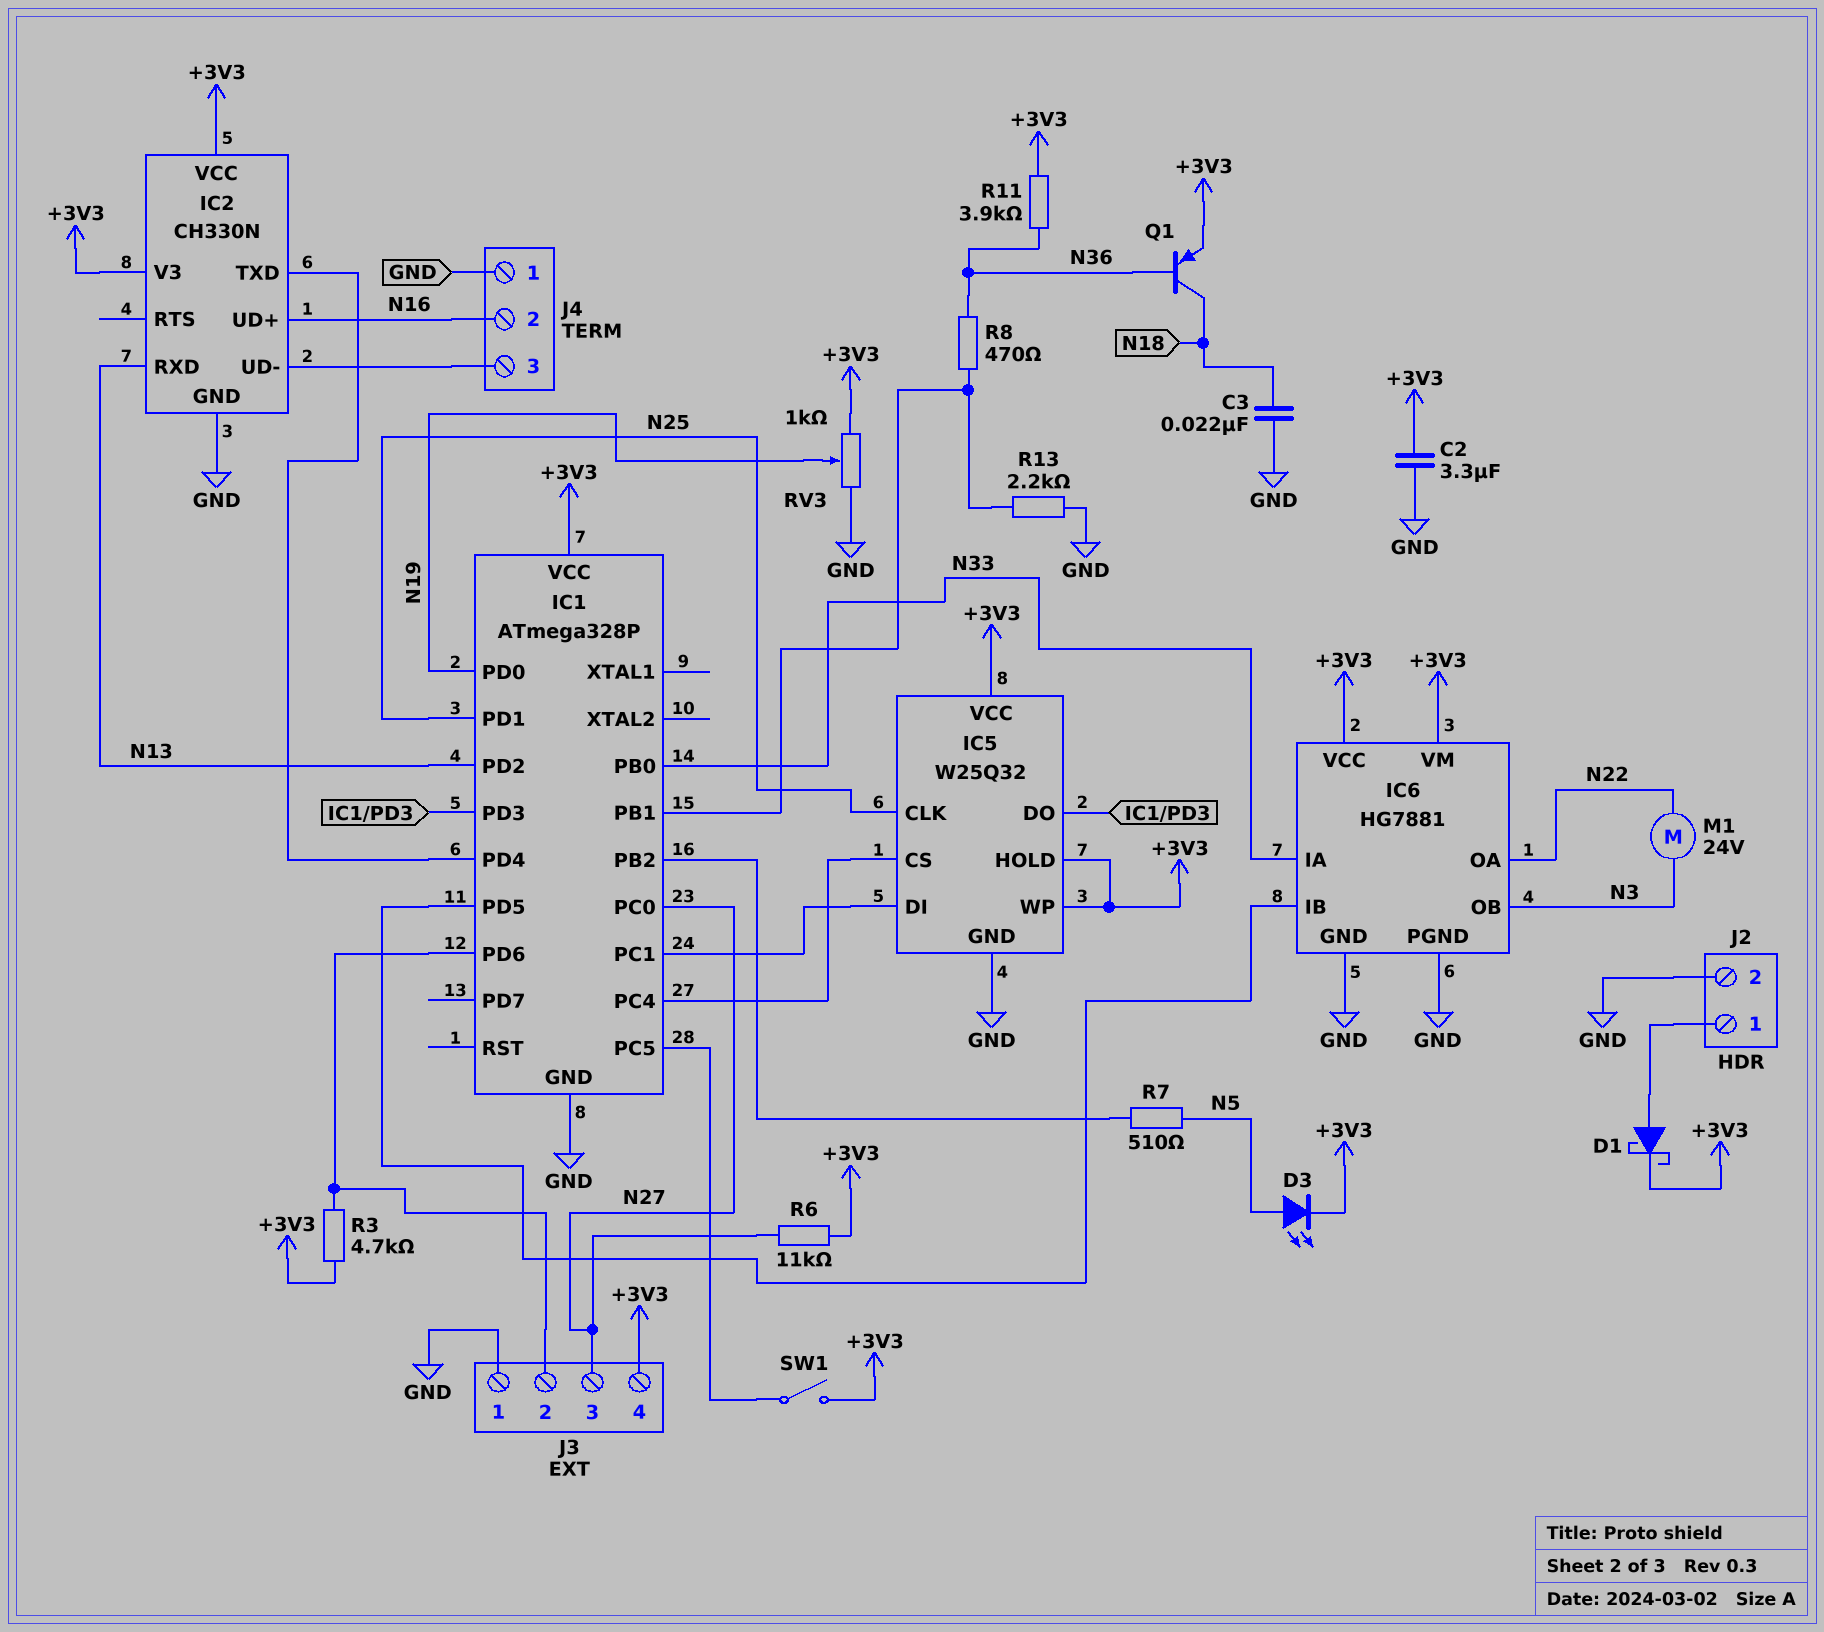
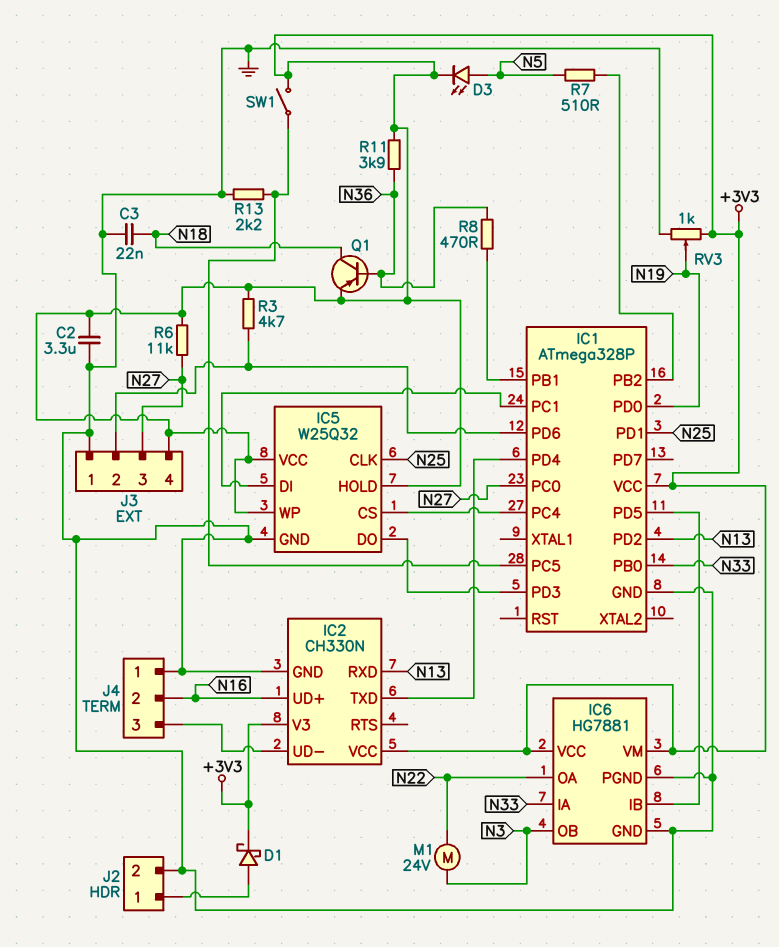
R13: 2.2k (GND, IC1/PB1) -> 2.2k (GND, IC1/PC5)

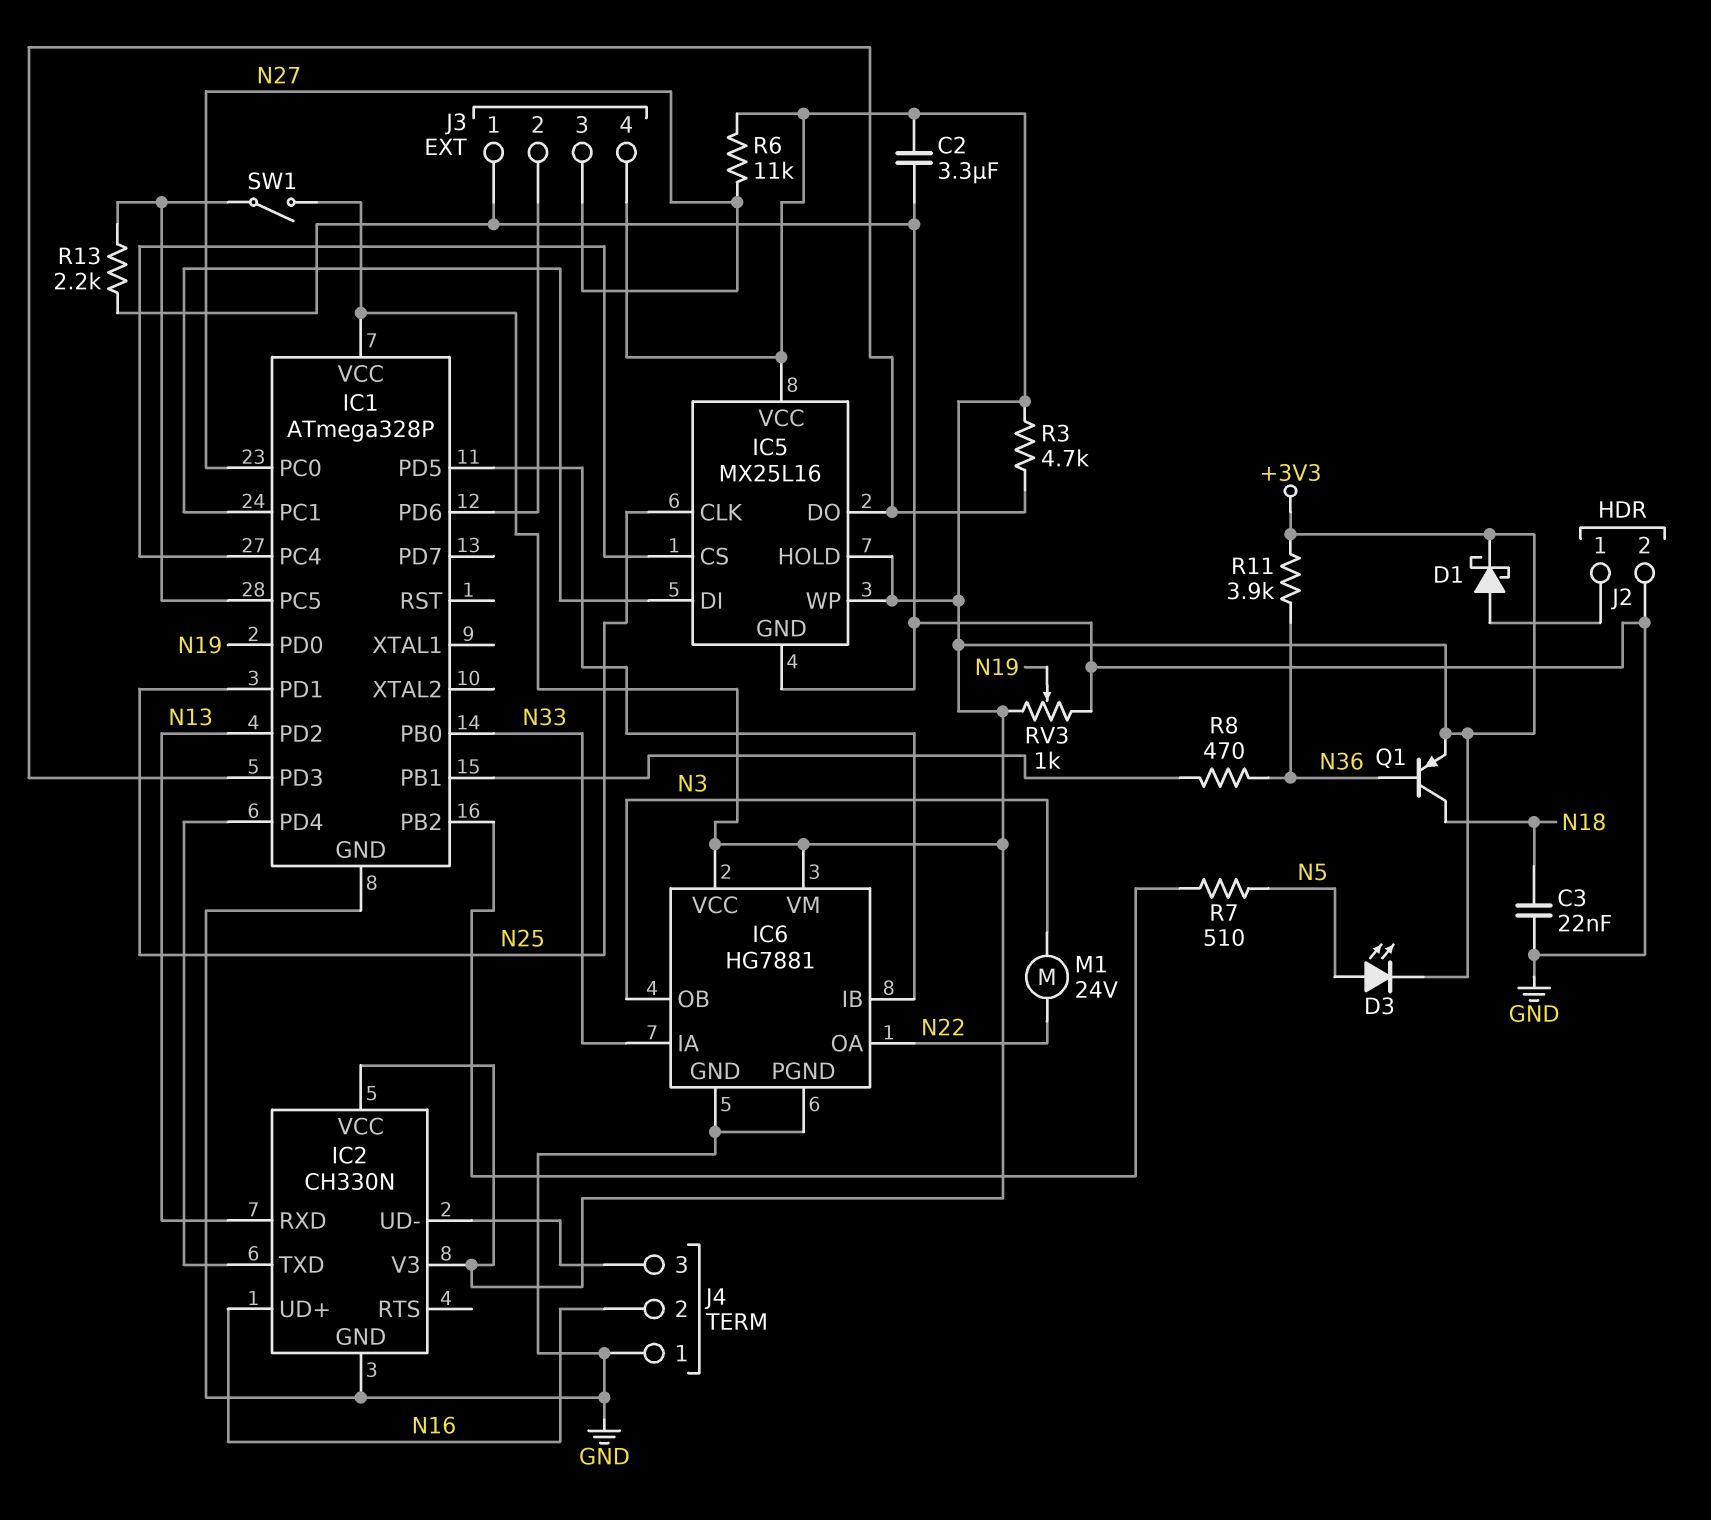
IC5: W25Q32 -> MX25L16
R3: 4.7k (+3V3, IC1/PD6) -> 4.7k (+3V3, IC1/PD3)

